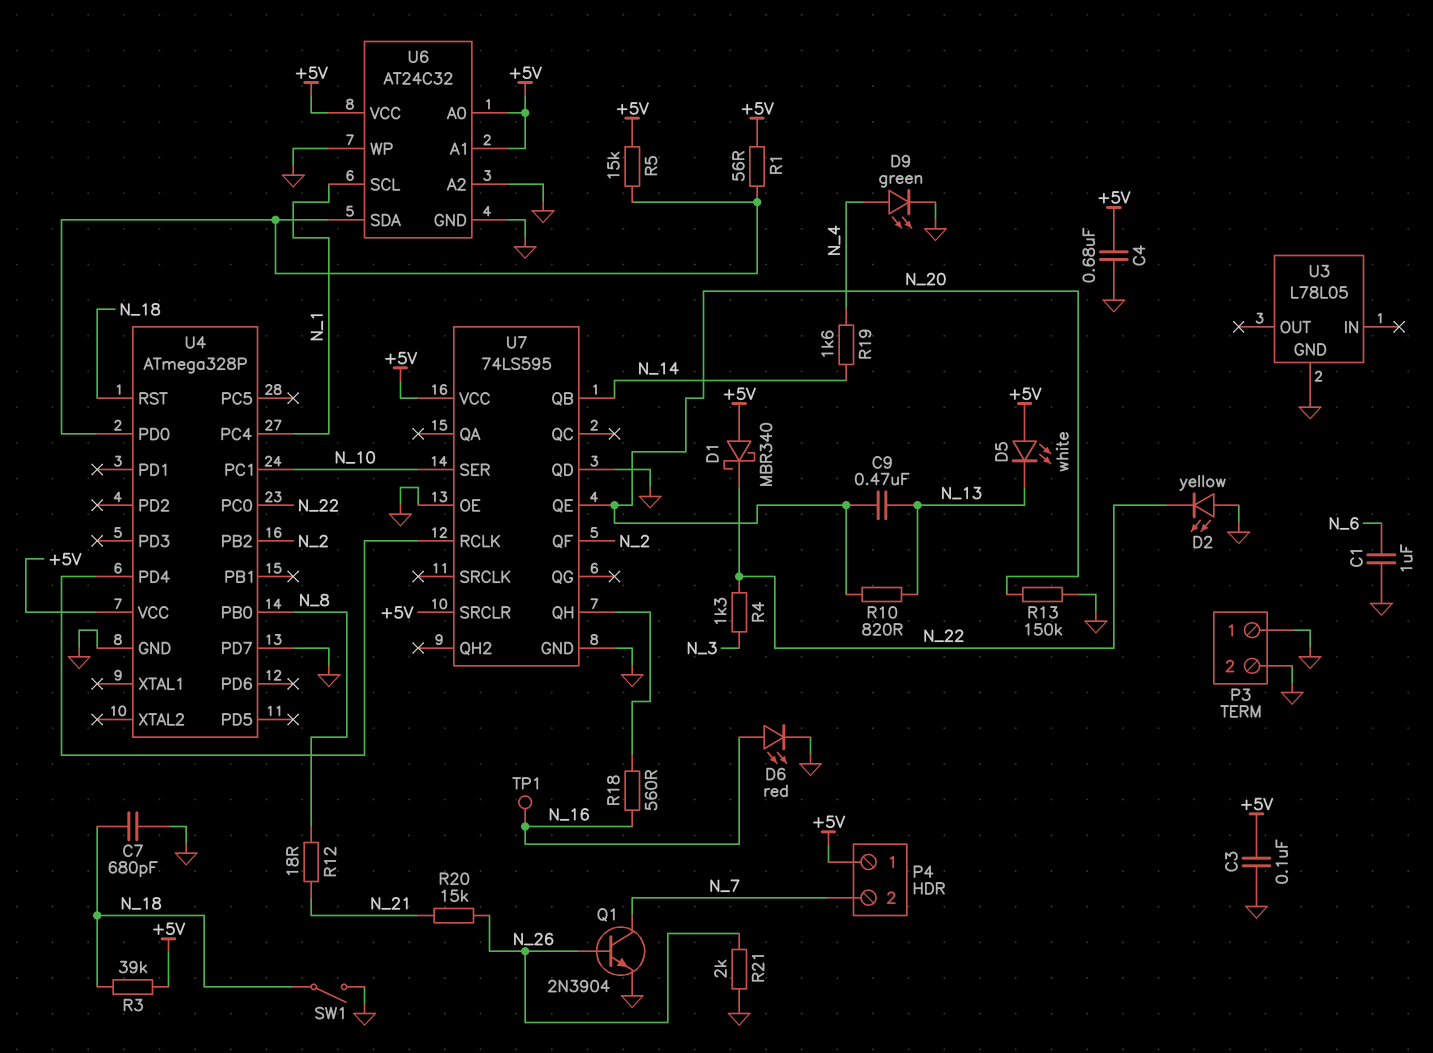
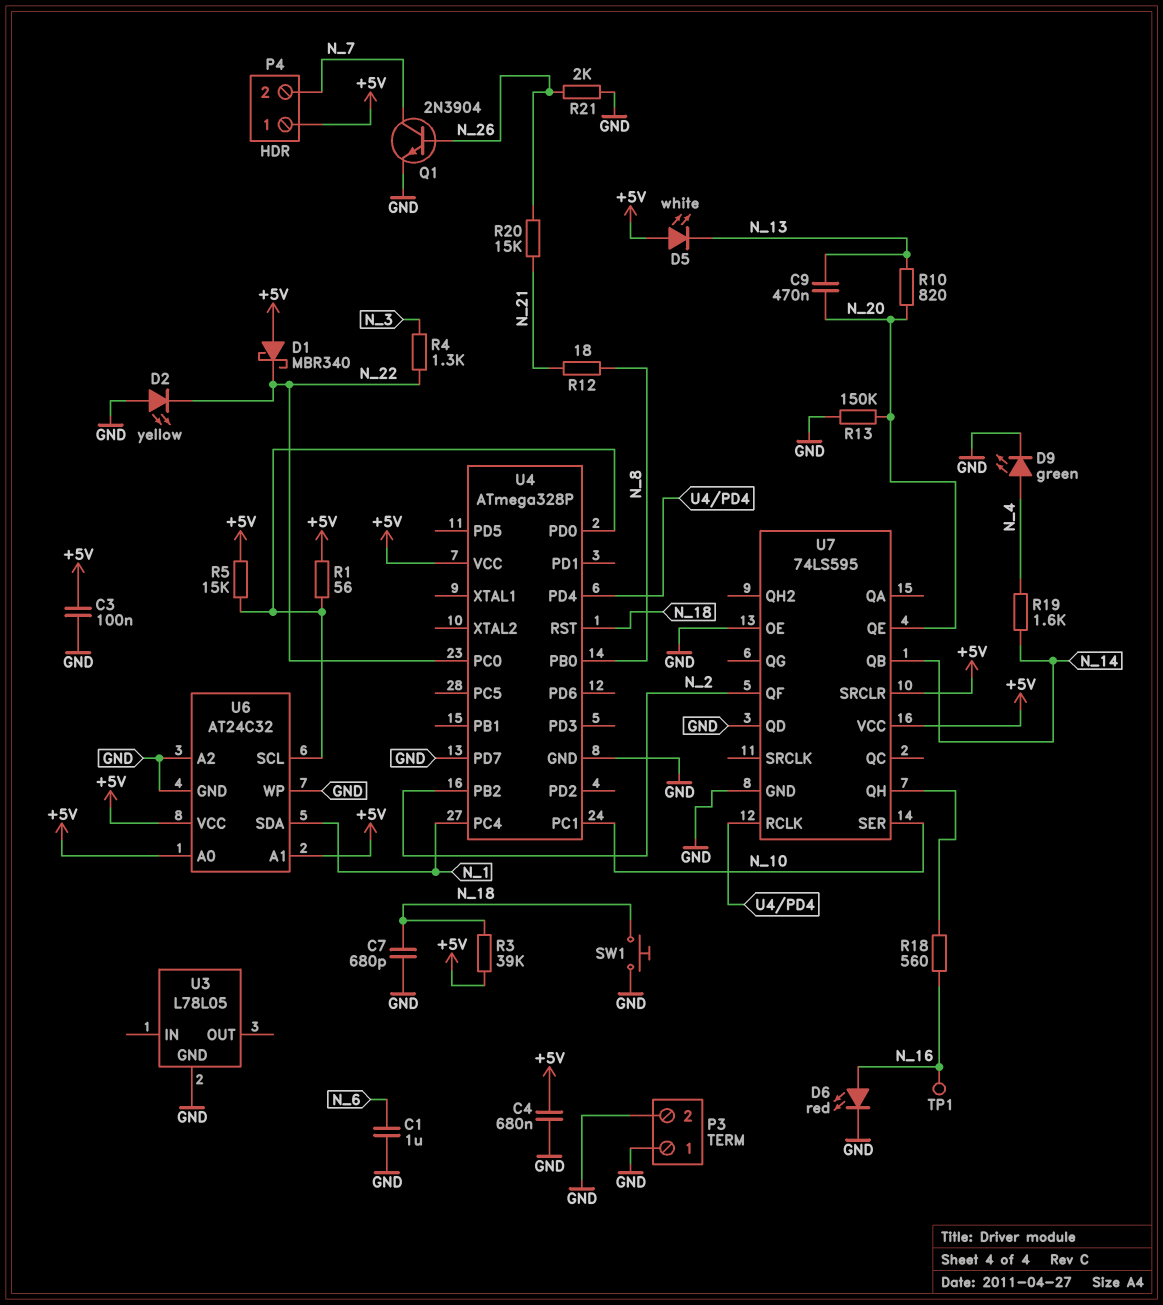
SW1: switch (GND, N_18) -> button (GND, N_18)
U6 pin SCL: N_1 -> U4/PD0
U6 pin SDA: U4/PD0 -> N_1

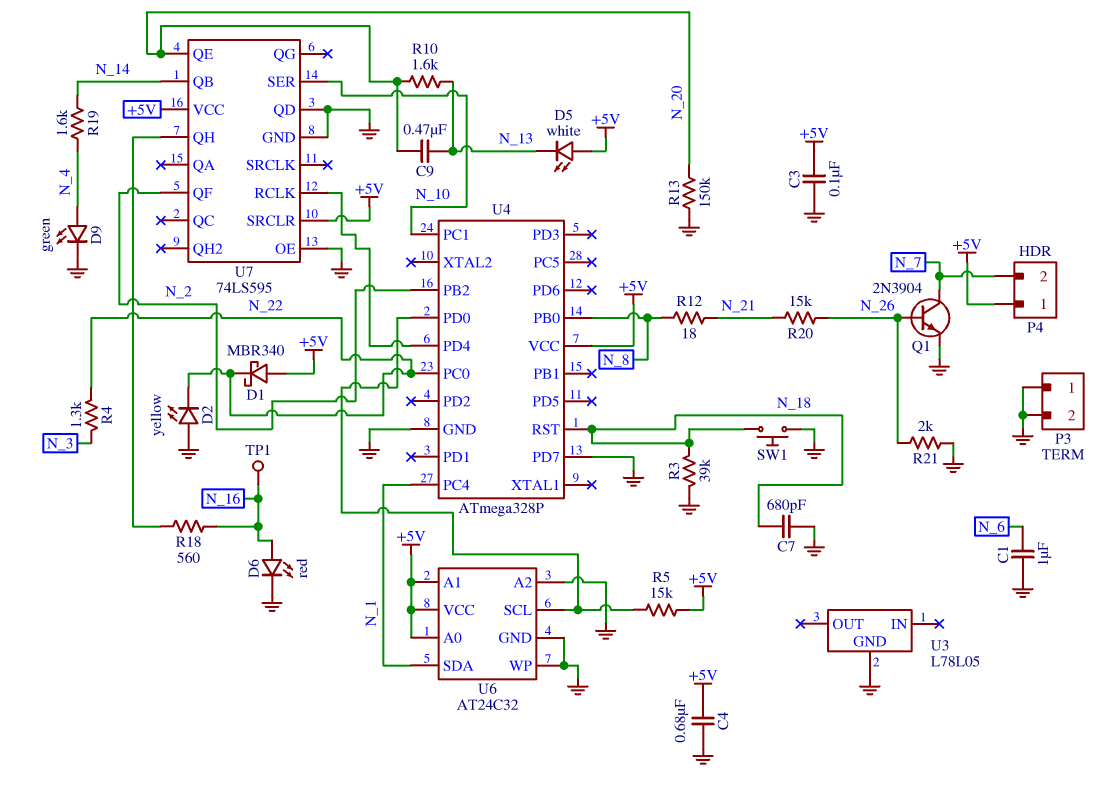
R1: 56 (+5V, U4/PD0) -> none
R3: 39k (+5V, N_18) -> 39k (GND, N_18)
R10: 820 (N_13, N_20) -> 1.6k (N_13, N_20)

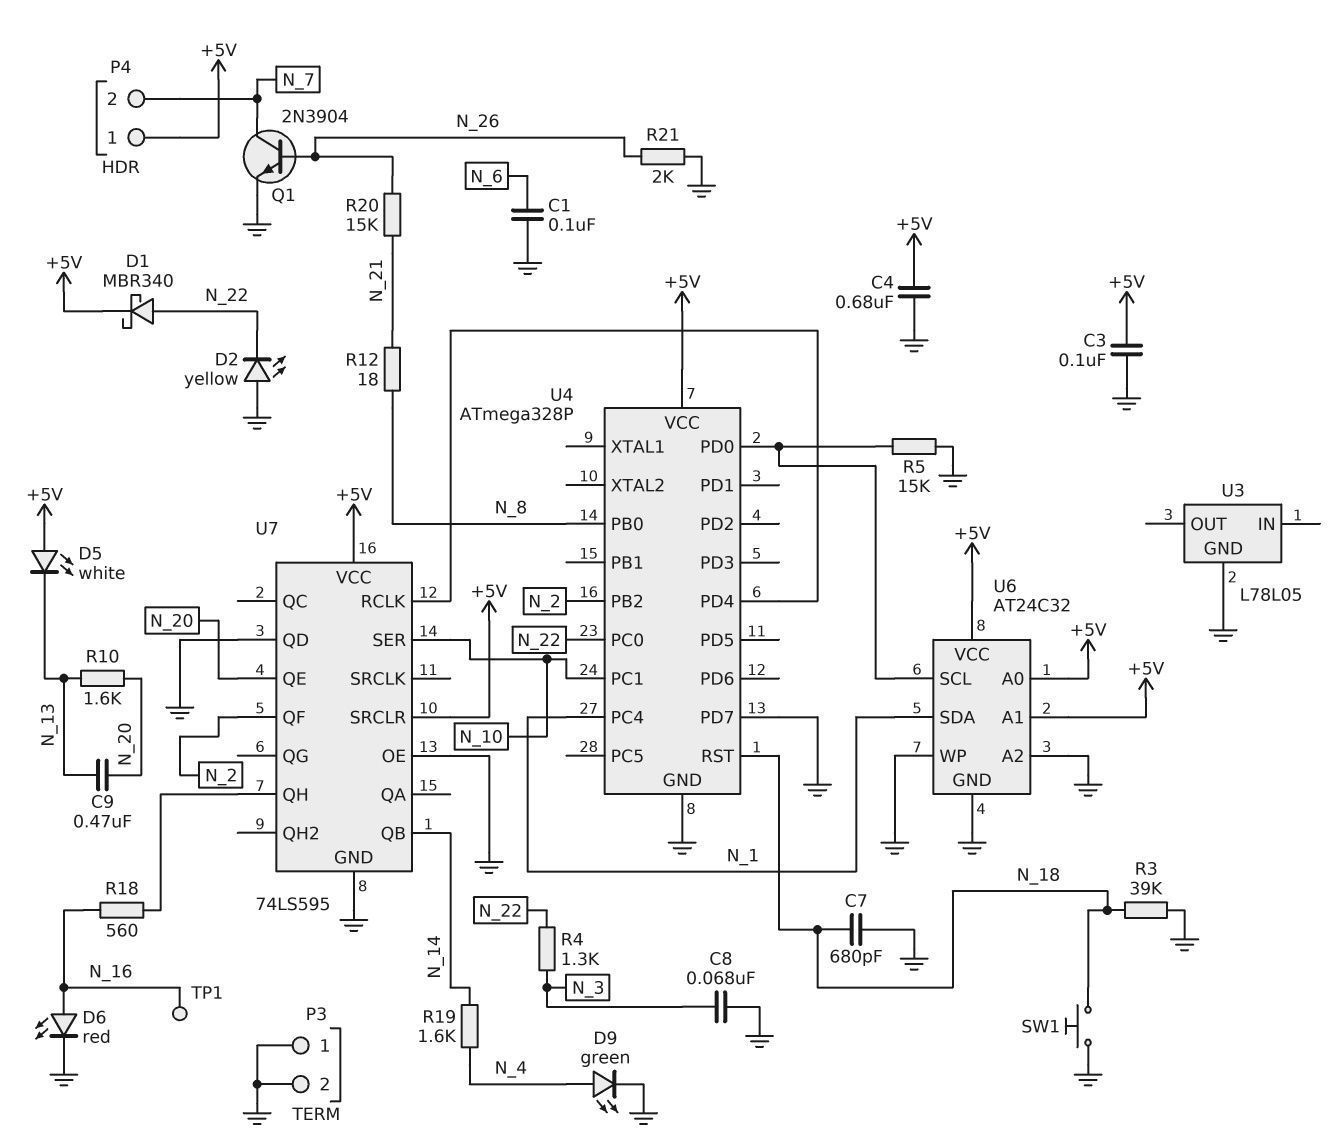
C1: 1uF (GND, N_6) -> 100nF (GND, N_6)
C8: none -> 68nF (GND, N_3)
D1: schottky MBR340 (A +5V, K N_22) -> schottky MBR340 (A N_22, K +5V)
R5: 15k (+5V, U4/PD0) -> 15k (GND, U4/PD0)
R13: 150k (GND, N_20) -> none

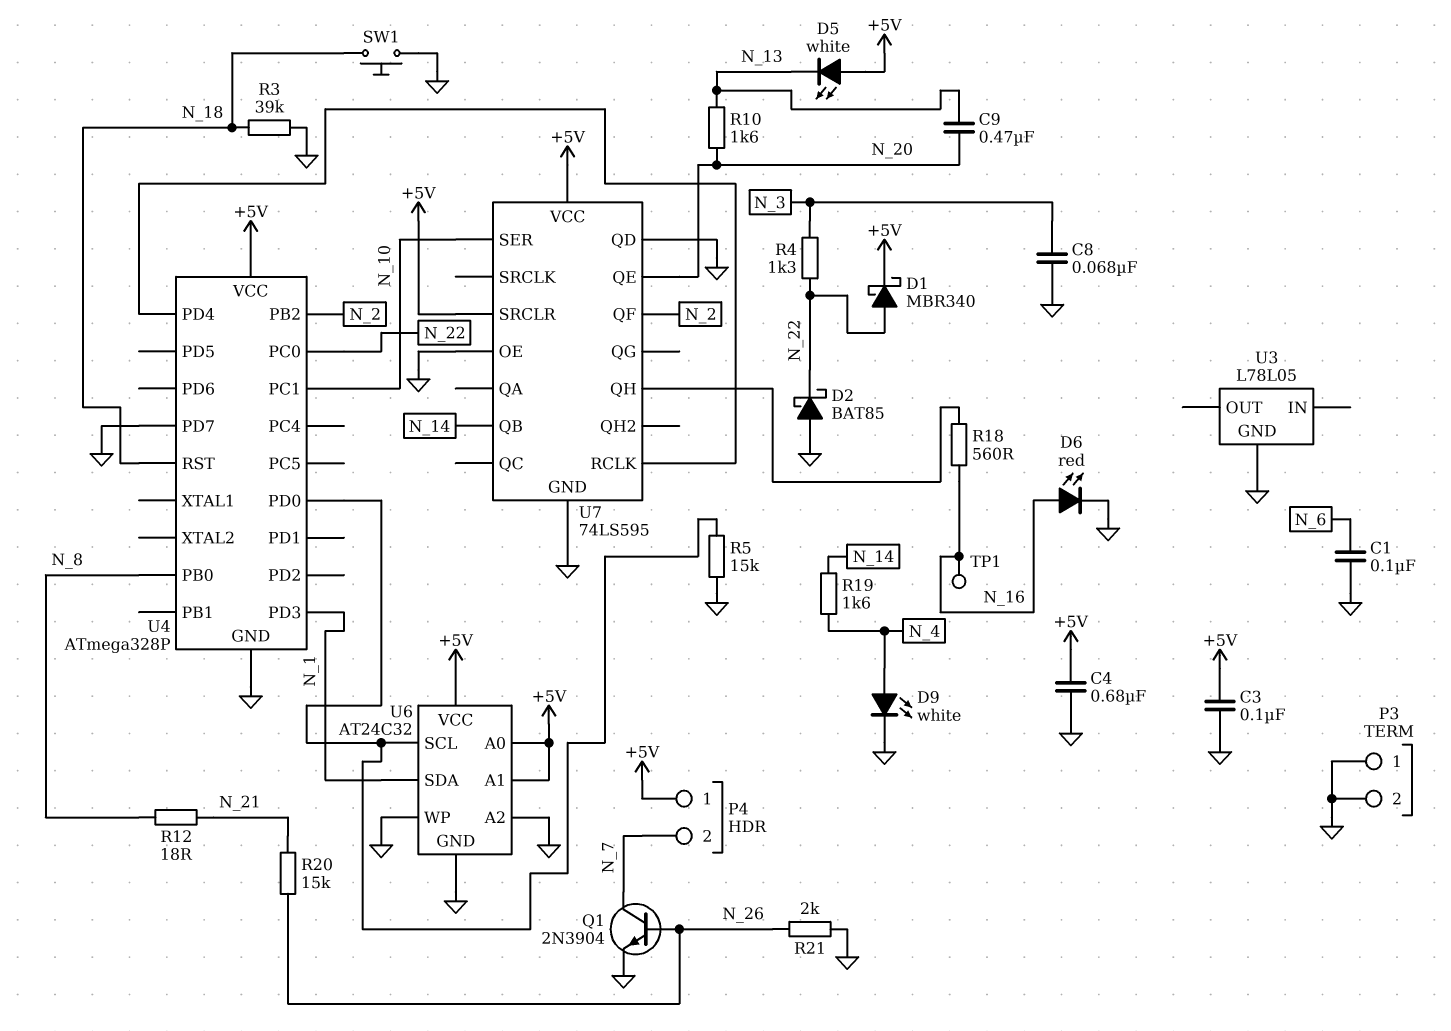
C7: 680pF (GND, N_18) -> none
D2: LED yellow (A GND, K N_22) -> schottky BAT85 (A GND, K N_22)
D9: LED green (A N_4, K GND) -> LED white (A N_4, K GND)
U4 pin PC4: N_1 -> none
U4 pin PD3: none -> N_1

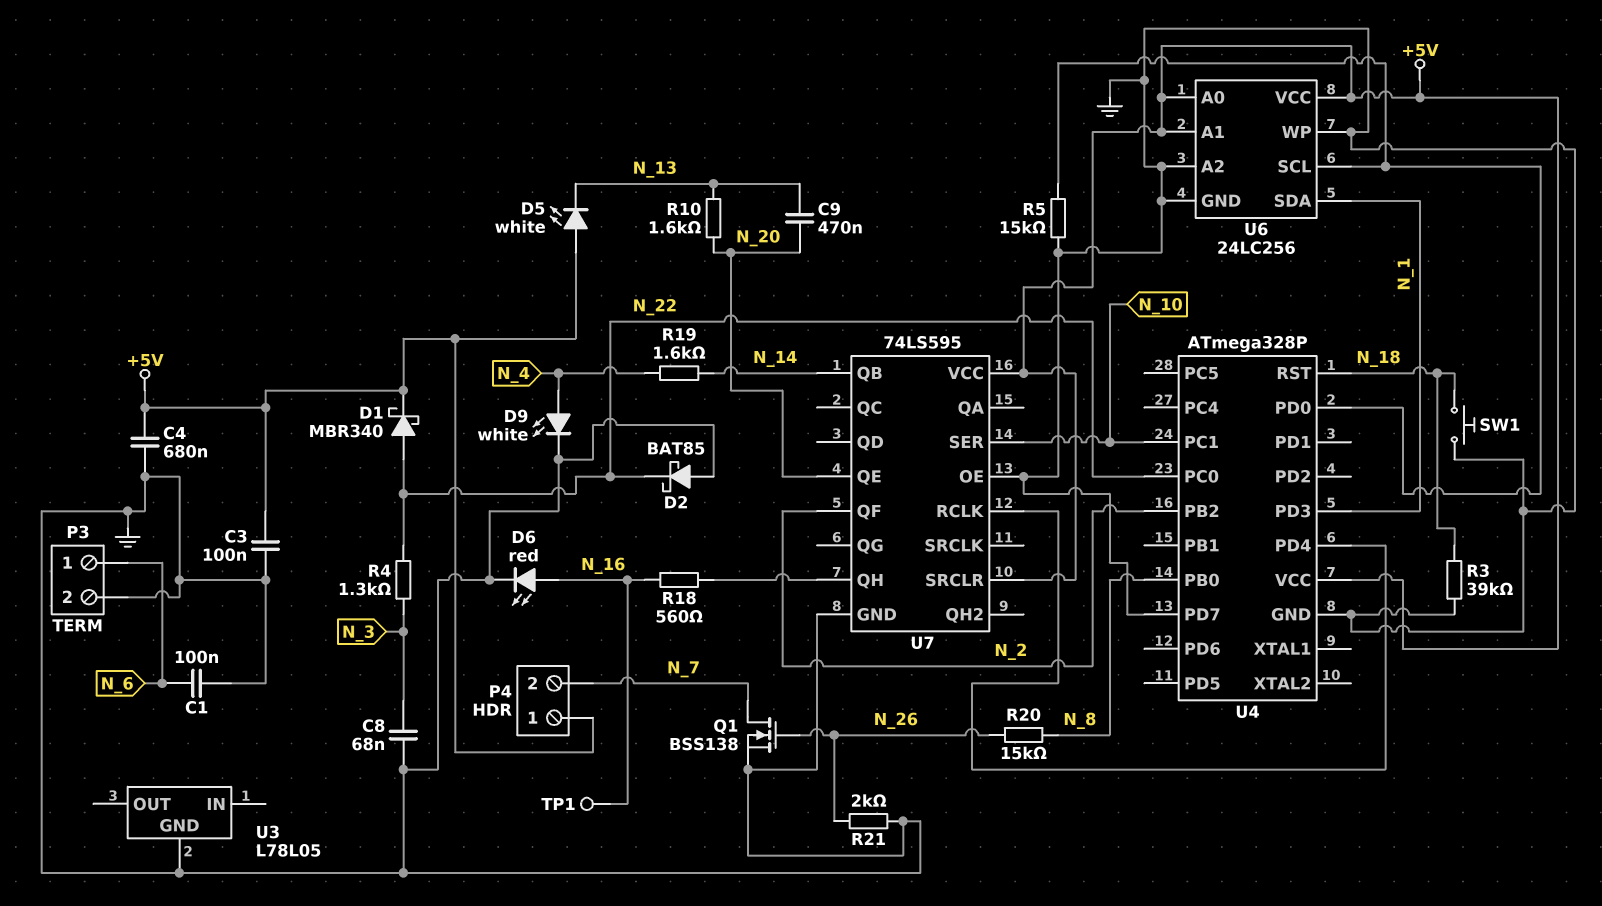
P3 pin 1: GND -> N_6
Q1: NPN 2N3904 (B N_26, C N_7, E GND) -> NMOS BSS138 (G N_26, D N_7, S GND)
R12: 18 (N_8, N_21) -> none
R20: 15k (N_21, N_26) -> 15k (N_8, N_26)
U6: AT24C32 -> 24LC256
U7 pin QD: GND -> none

